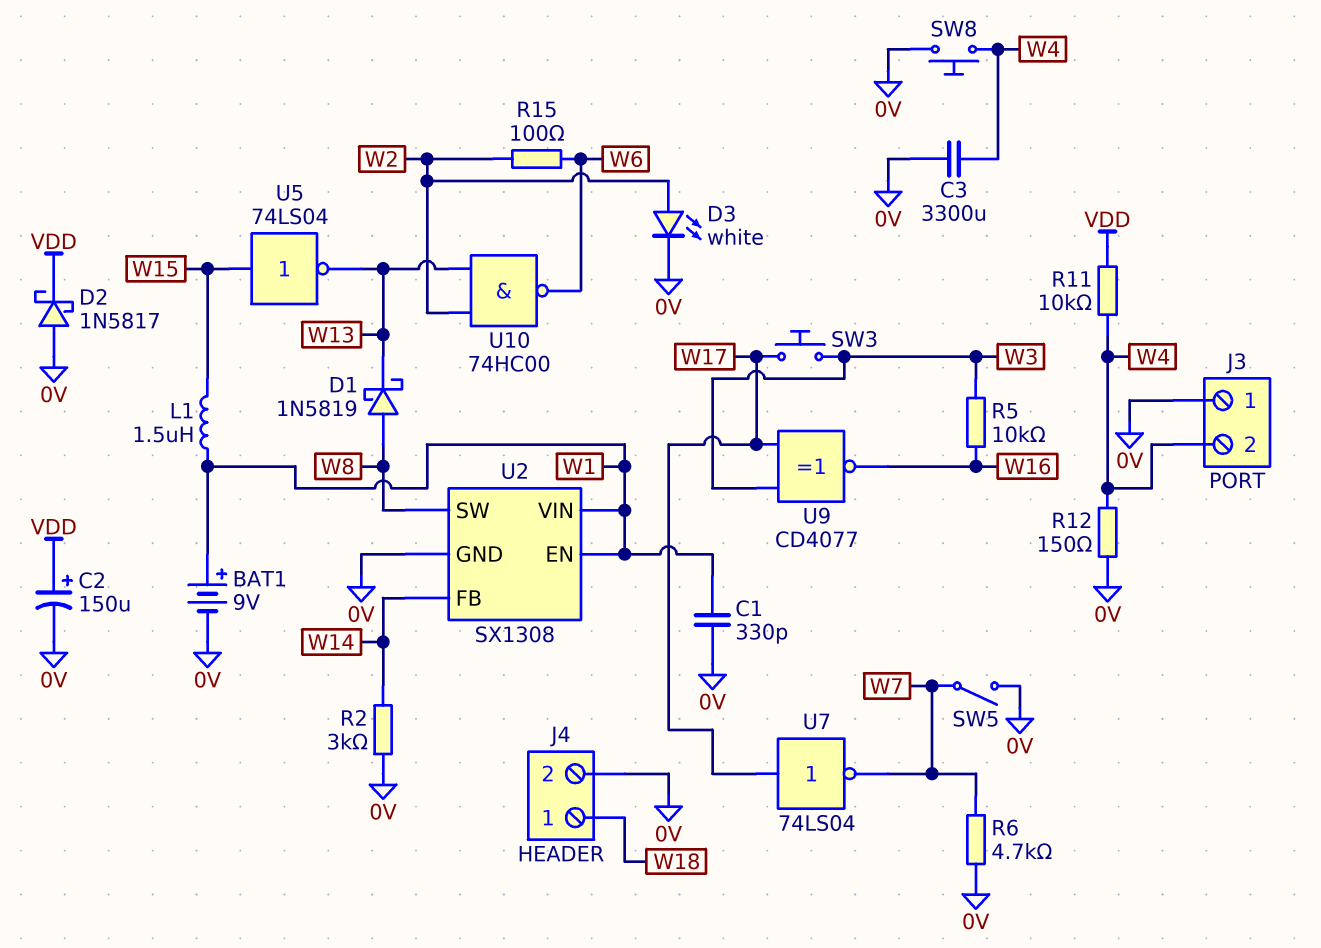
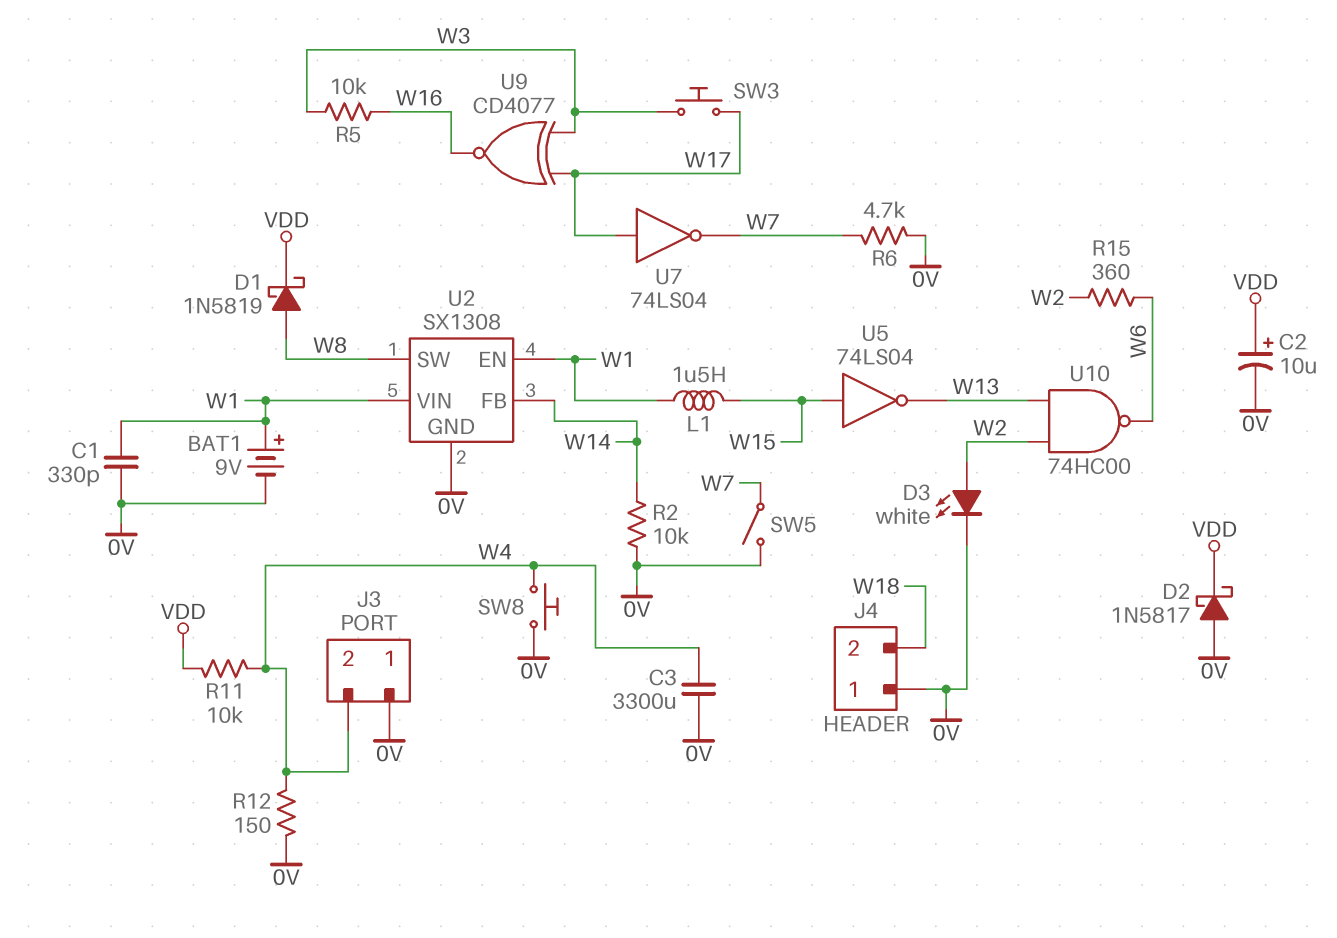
C2: 150uF (plus VDD, minus 0V) -> 10uF (plus VDD, minus 0V)
D1: schottky 1N5819 (A W8, K W13) -> schottky 1N5819 (A W8, K VDD)
J4 pin 1: W18 -> 0V
J4 pin 2: 0V -> W18
R2: 3k (0V, W14) -> 10k (0V, W14)
R15: 100 (W2, W6) -> 360 (W2, W6)

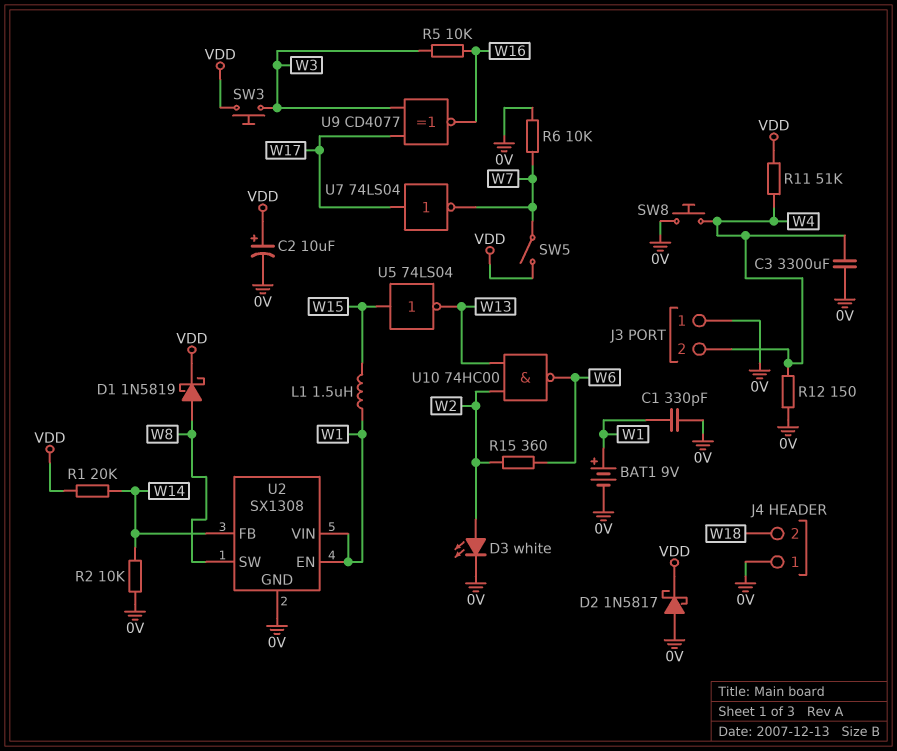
R1: none -> 20k (VDD, W14)
R6: 4.7k (0V, W7) -> 10k (0V, W7)
R11: 10k (VDD, W4) -> 51k (VDD, W4)
SW3: button (W3, W17) -> button (VDD, W3)
SW5: switch (0V, W7) -> switch (VDD, W7)

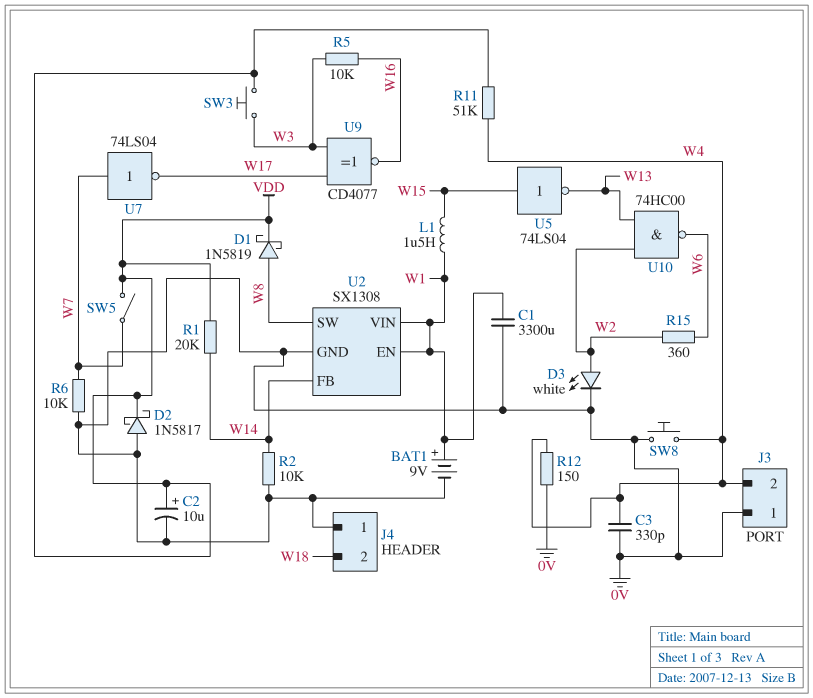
C1: 330pF (0V, W1) -> 3300uF (0V, W1)
C3: 3300uF (0V, W4) -> 330pF (0V, W4)
U7: NOT 74LS04 (in W17, out W7) -> NOT 74LS04 (in W7, out W17)

